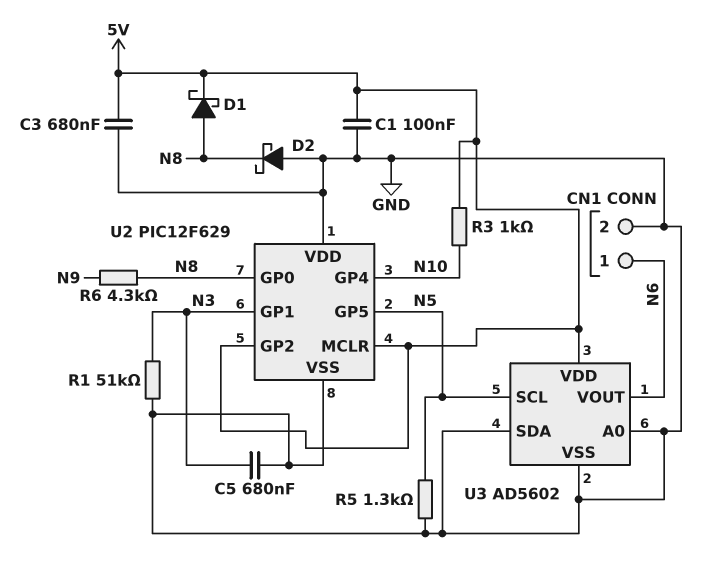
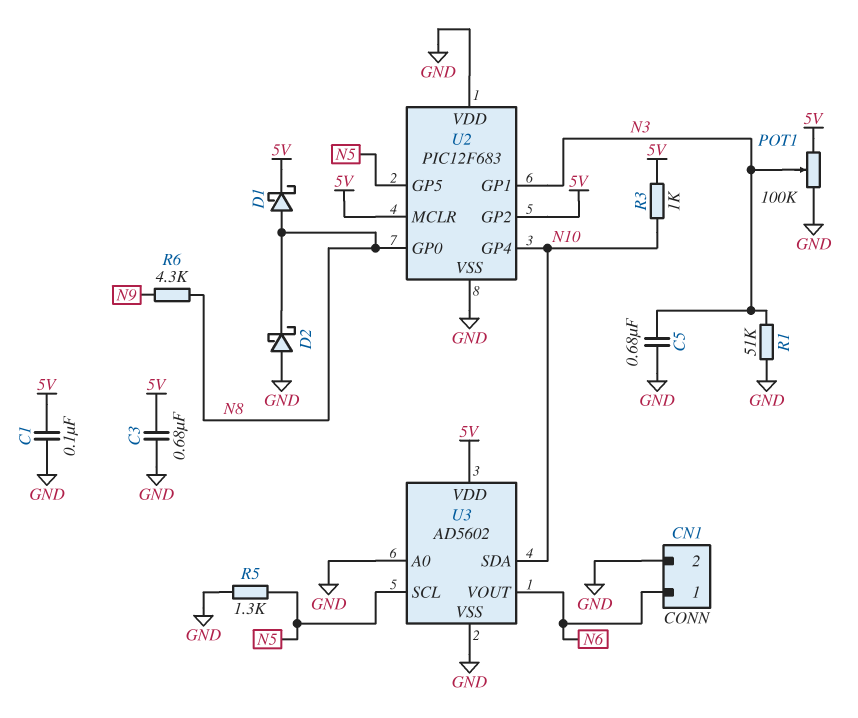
POT1: none -> 100k (5V, GND, wiper N3)
U2: PIC12F629 -> PIC12F683
U3 pin SDA: GND -> N10

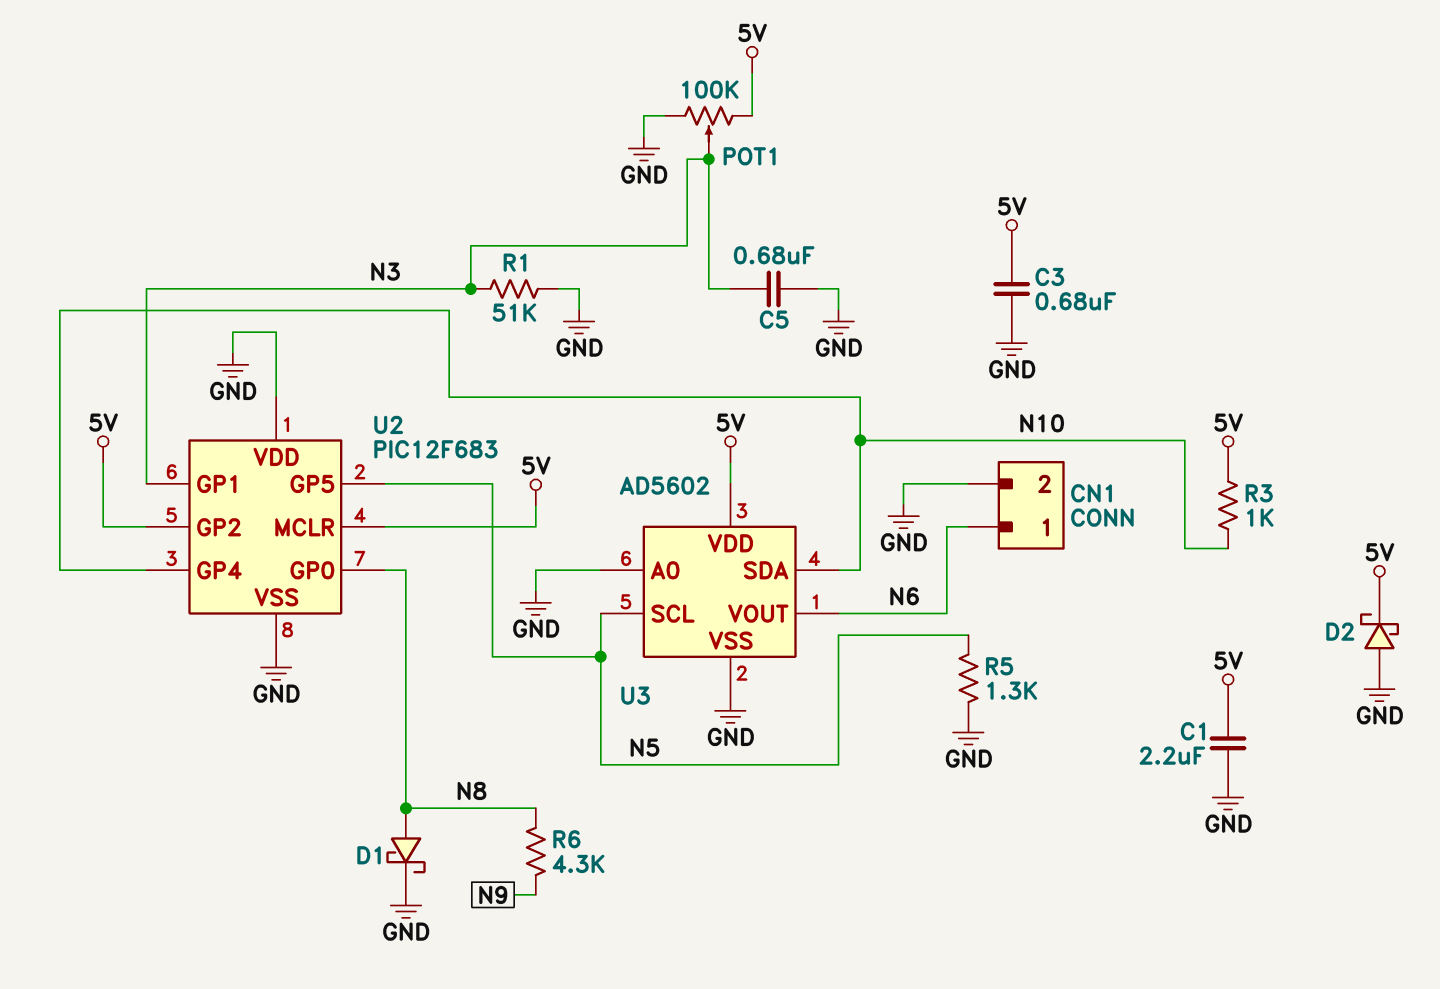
C1: 100nF (5V, GND) -> 2.2uF (5V, GND)
D1: schottky (A N8, K 5V) -> schottky (A N8, K GND)
D2: schottky (A GND, K N8) -> schottky (A GND, K 5V)

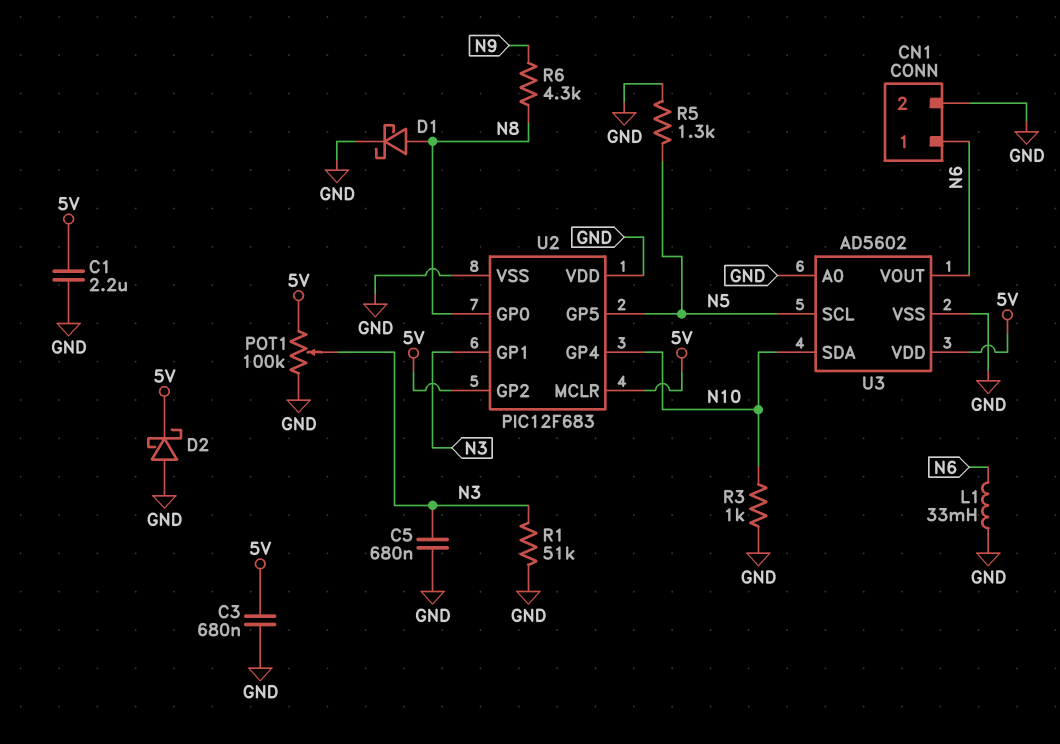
L1: none -> 33mH (GND, N6)
R3: 1k (5V, N10) -> 1k (GND, N10)

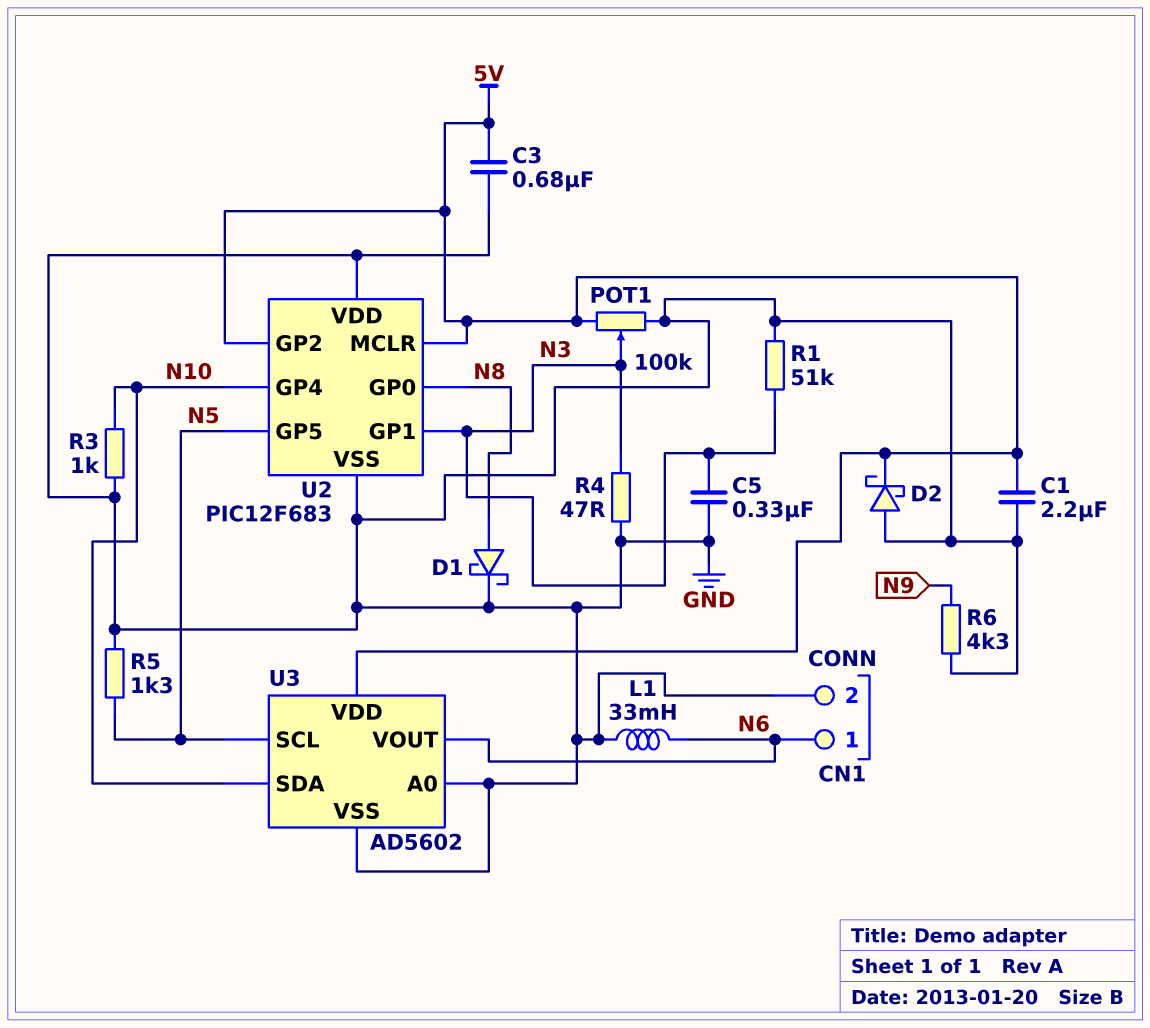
C5: 680nF (GND, N3) -> 330nF (GND, N3)
R4: none -> 47 (GND, N3)
R6: 4.3k (N8, N9) -> 4.3k (GND, N9)

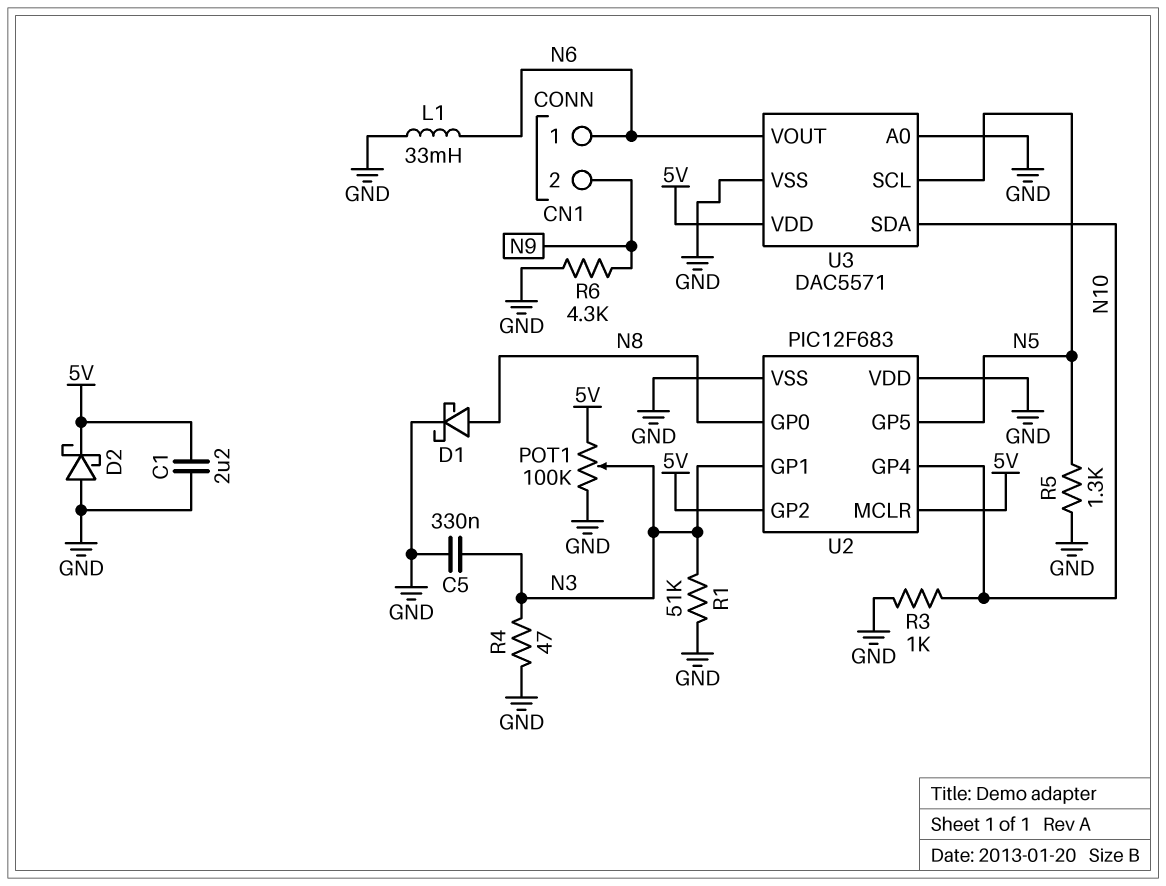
C3: 680nF (5V, GND) -> none
CN1 pin 2: GND -> N9
U3: AD5602 -> DAC5571

